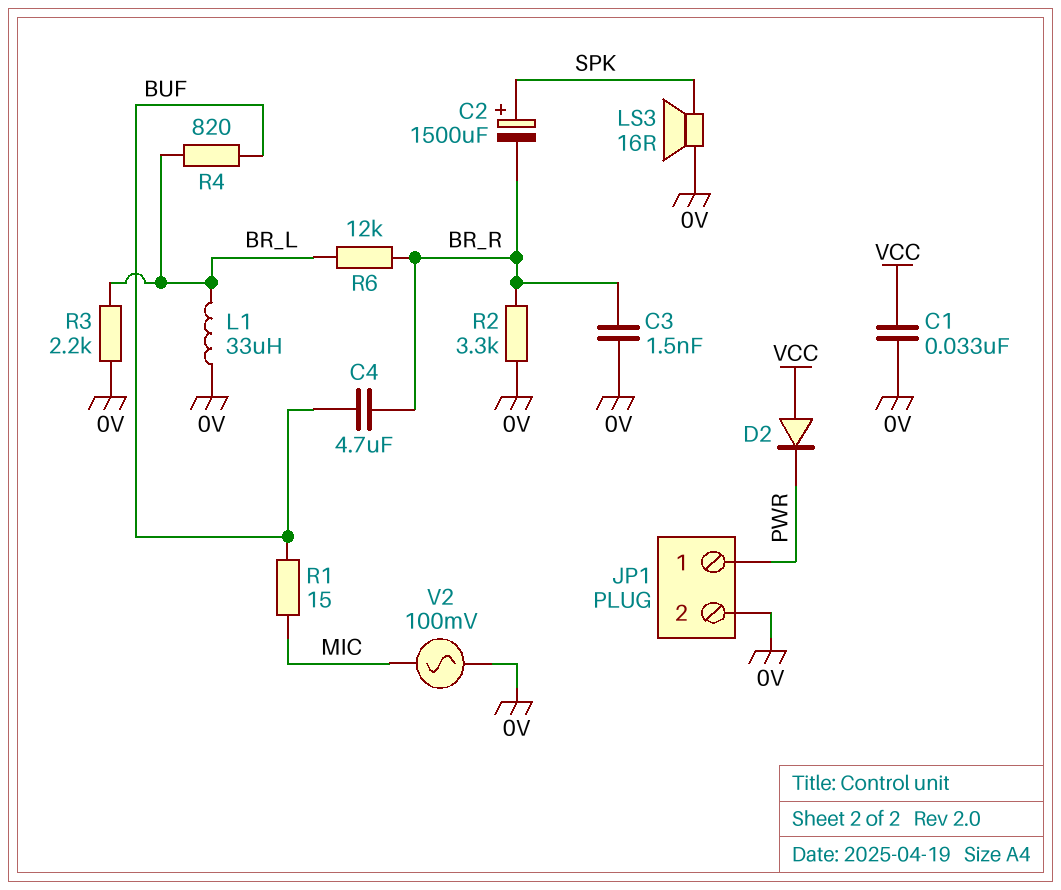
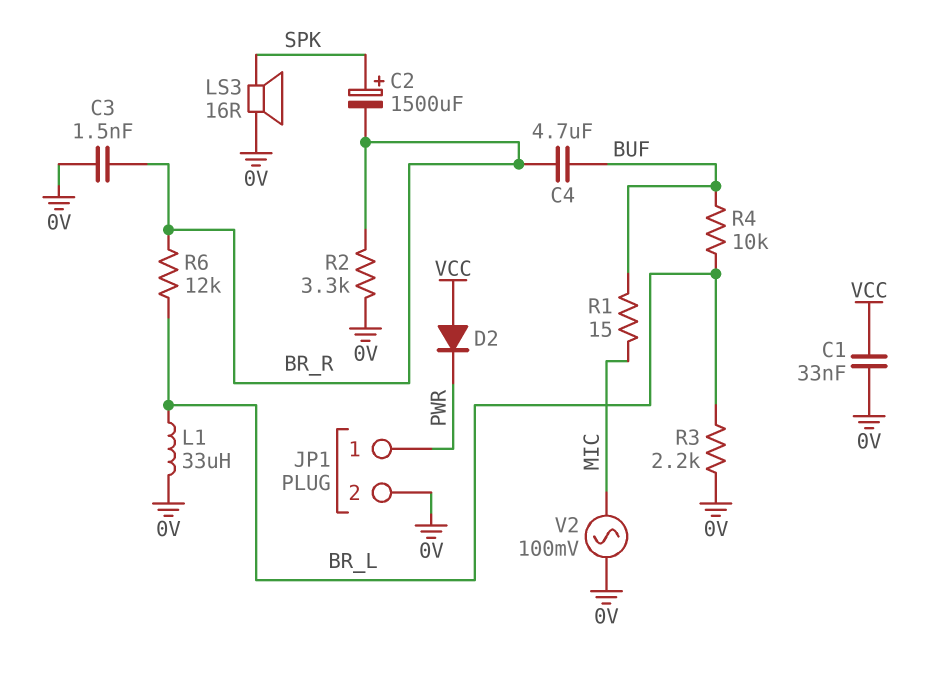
R4: 820 (BR_L, BUF) -> 10k (BR_L, BUF)

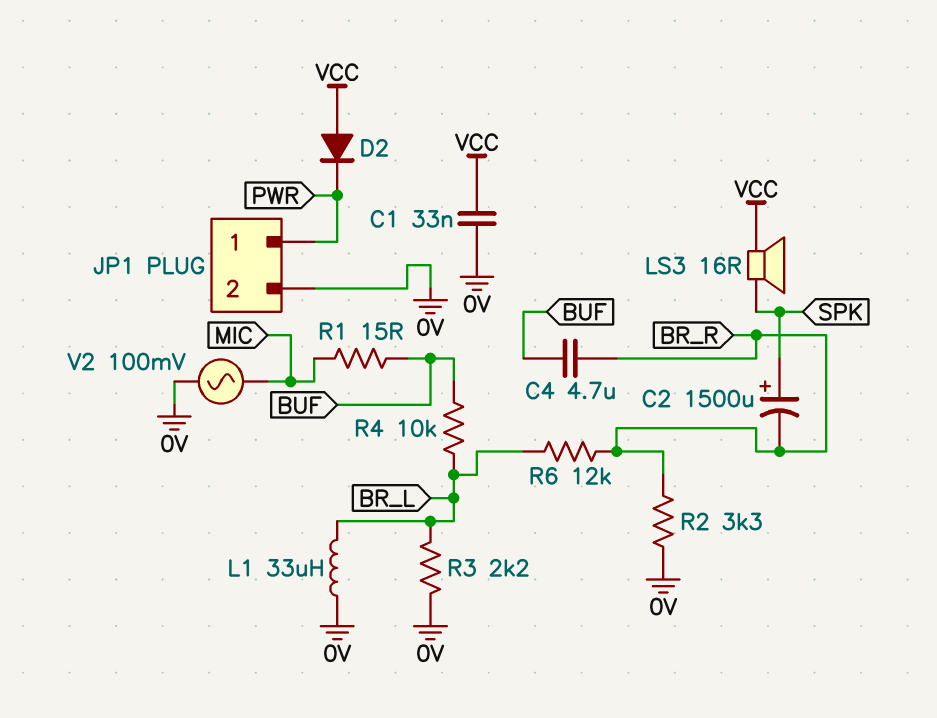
C3: 1.5nF (0V, BR_R) -> none
LS3: speaker 16R (0V, SPK) -> speaker 16R (SPK, VCC)

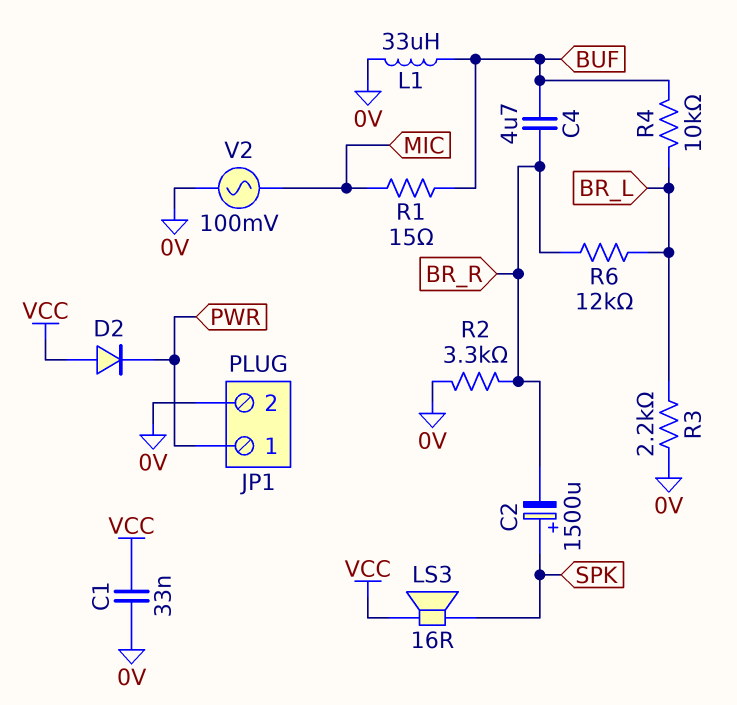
L1: 33uH (0V, BR_L) -> 33uH (0V, BUF)

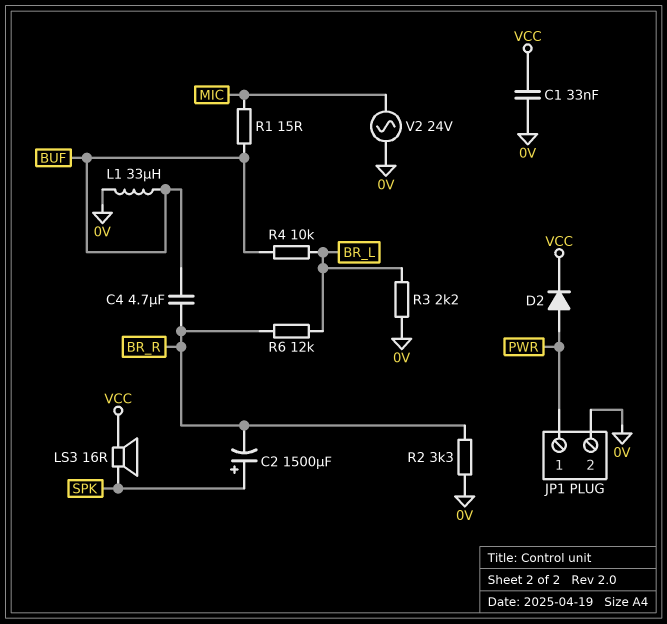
D2: diode (A VCC, K PWR) -> diode (A PWR, K VCC)
V2: AC 100mV (0V, MIC) -> AC 24V (0V, MIC)

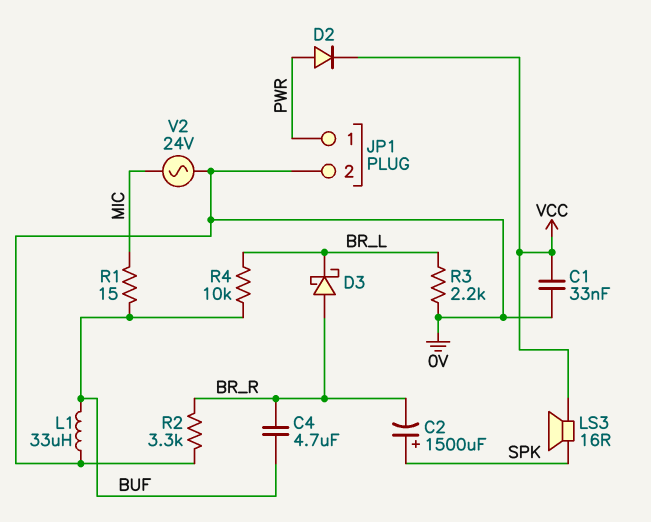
D3: none -> schottky (A BR_R, K BR_L)
R6: 12k (BR_L, BR_R) -> none

